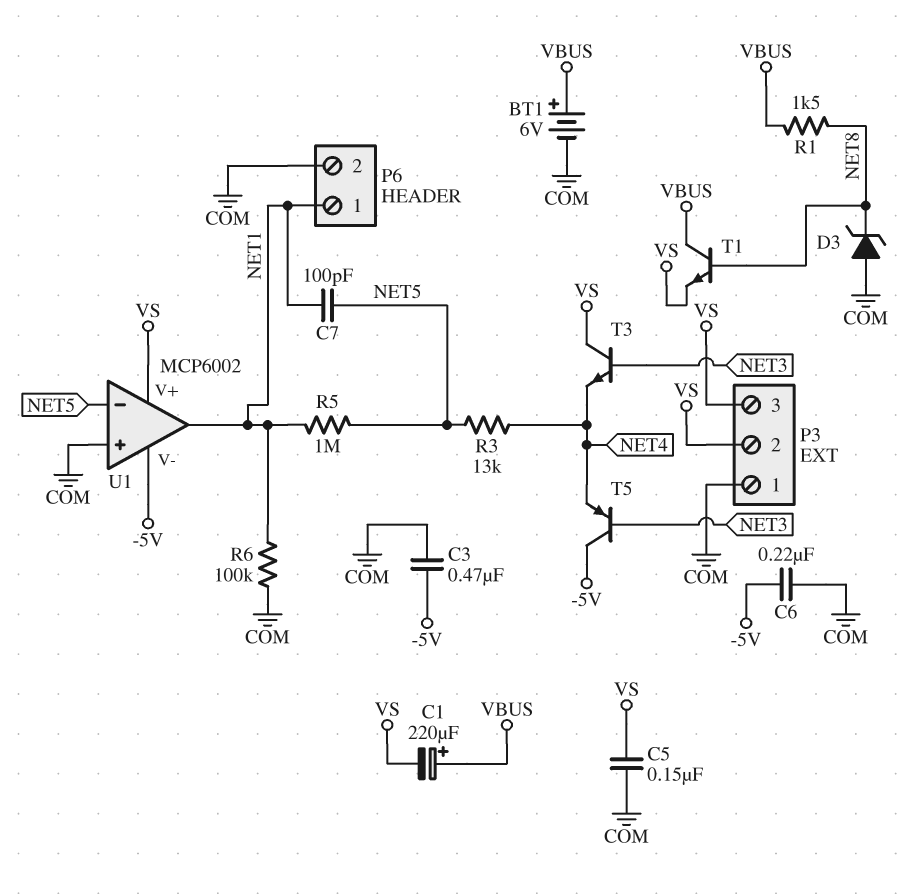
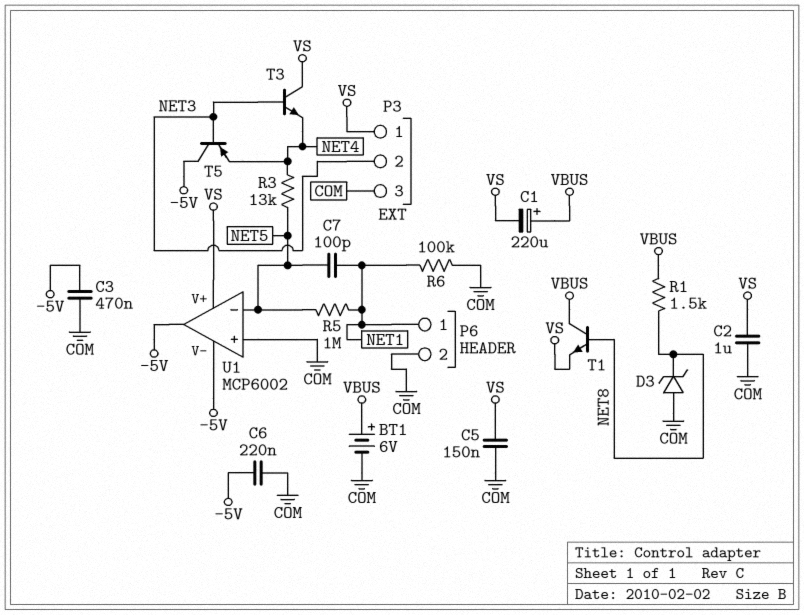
C2: none -> 1uF (COM, VS)
P3 pin 1: COM -> VS
P3 pin 2: VS -> NET3
P3 pin 3: VS -> COM
U1 pin out: NET1 -> -5V

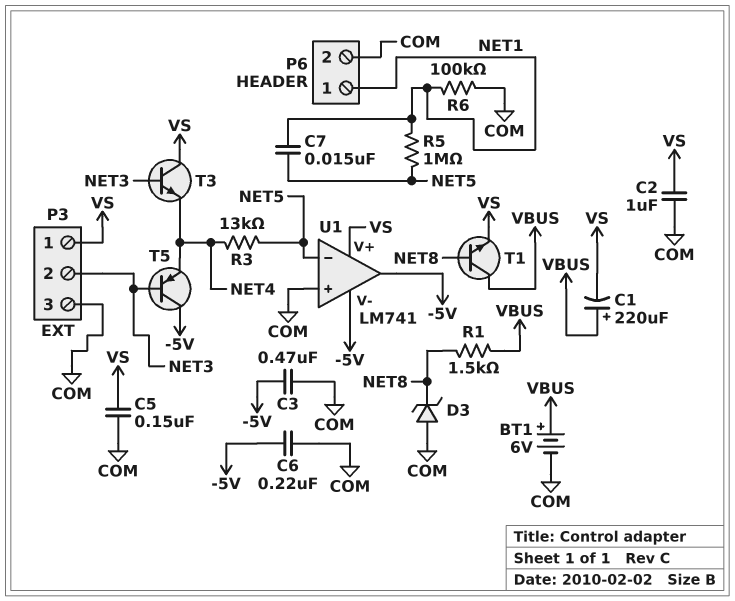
C7: 100pF (NET1, NET5) -> 15nF (NET1, NET5)
U1: MCP6002 -> LM741

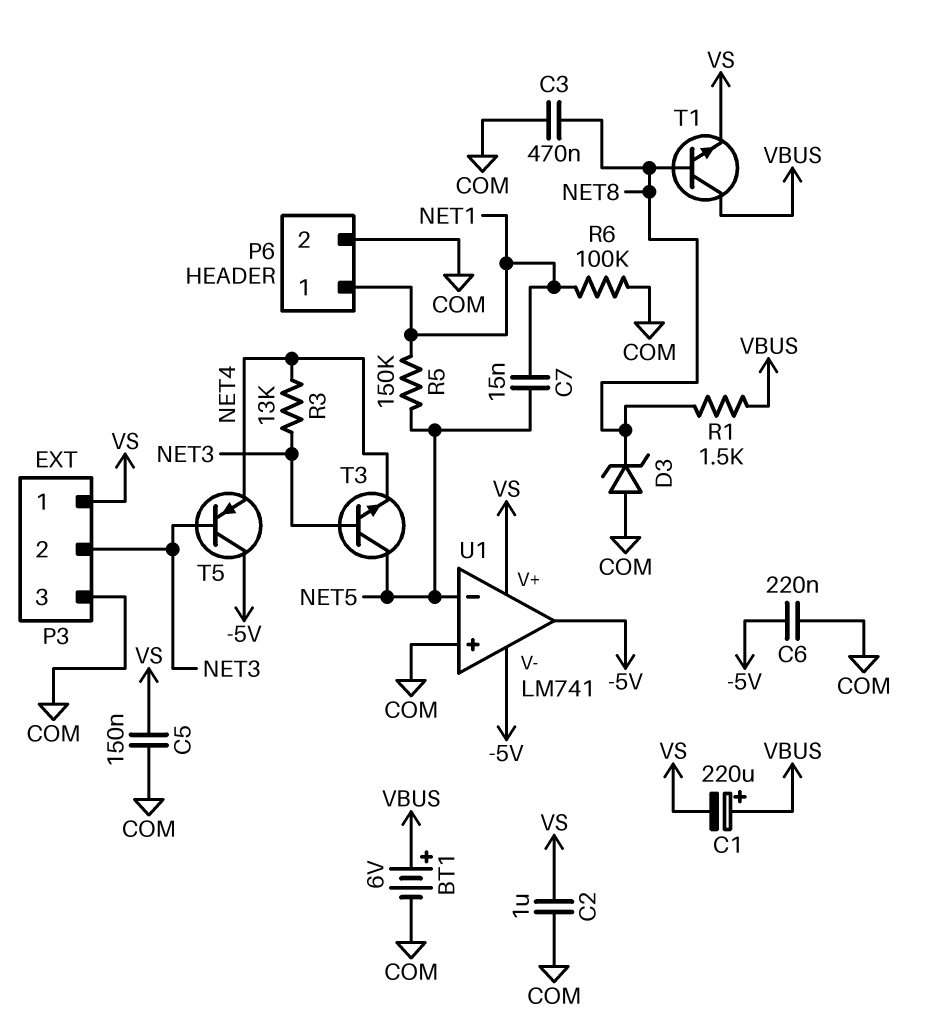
C3: 470nF (-5V, COM) -> 470nF (COM, NET8)
R3: 13k (NET4, NET5) -> 13k (NET3, NET4)
R5: 1M (NET1, NET5) -> 150k (NET1, NET5)
T3: NPN (B NET3, C VS, E NET4) -> NPN (B NET3, C NET5, E NET4)

